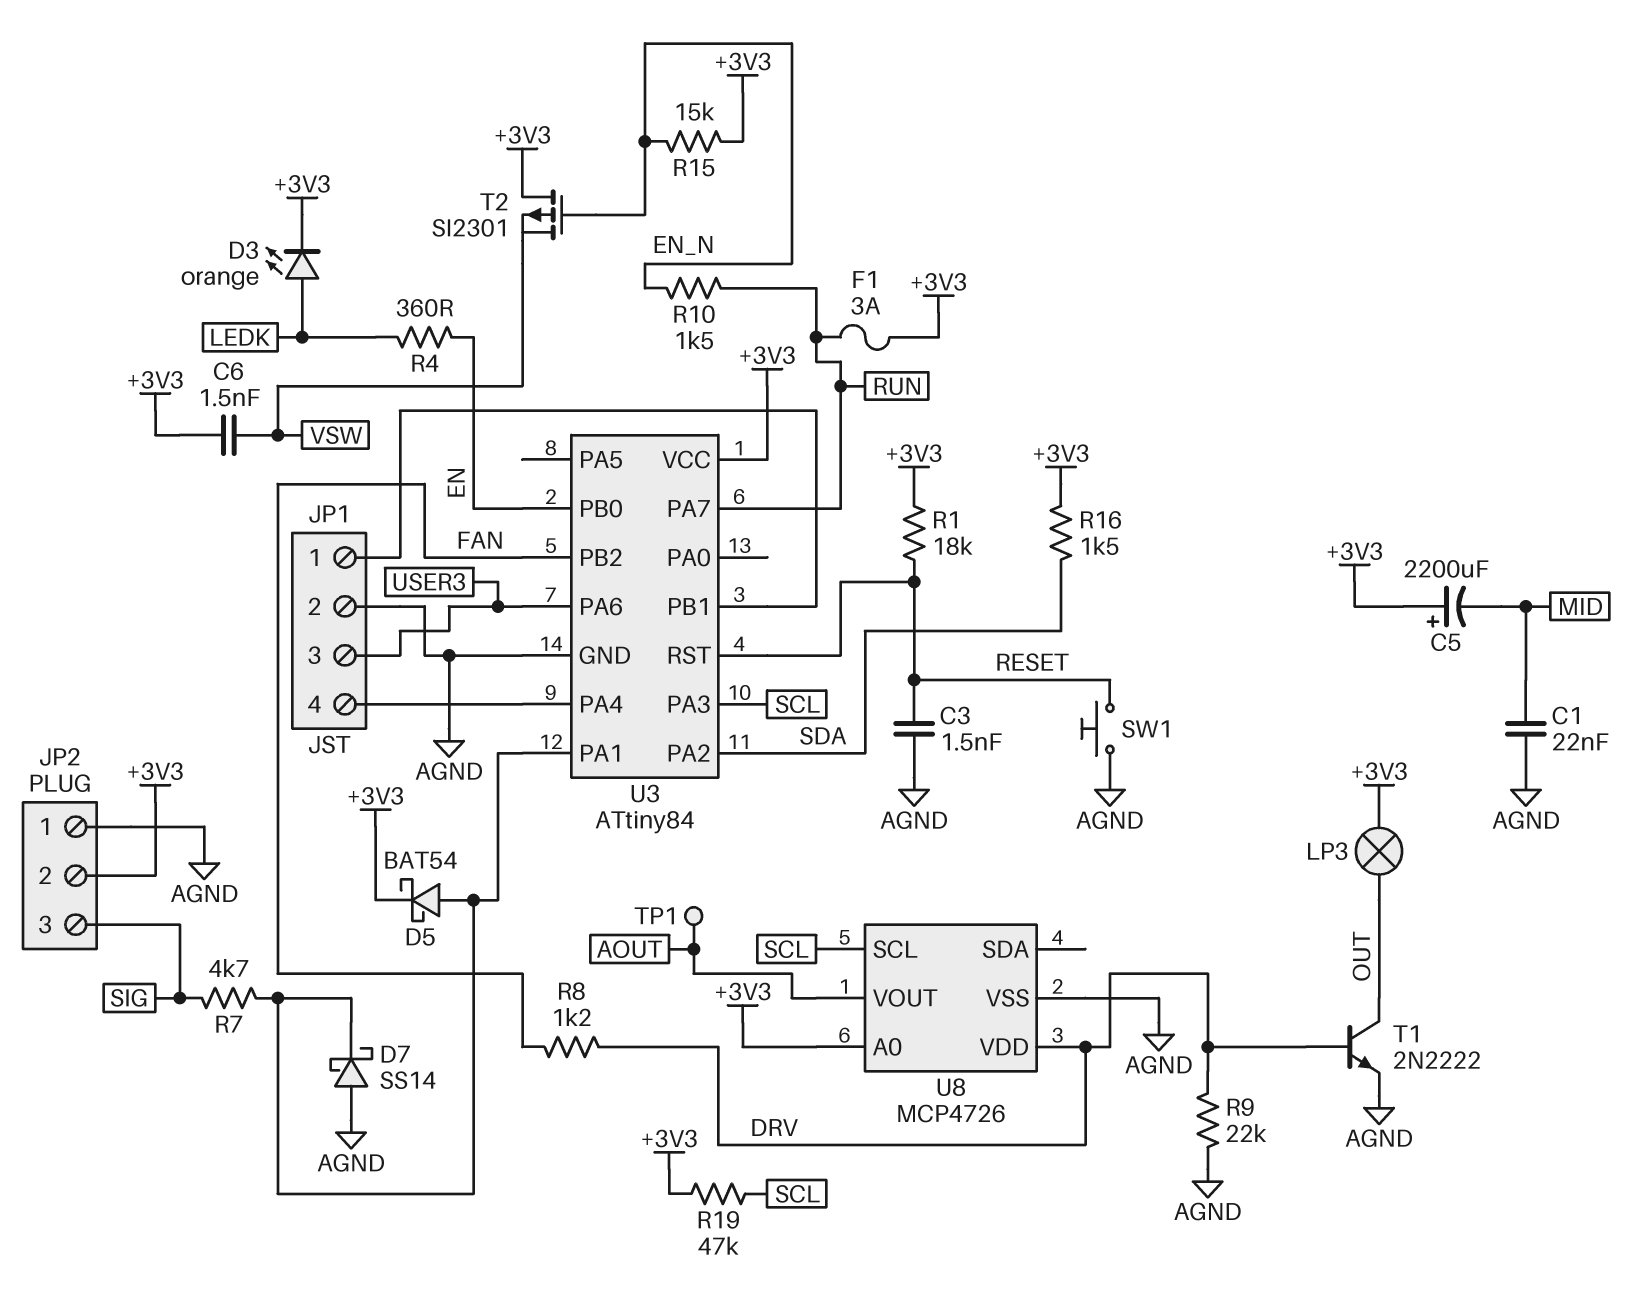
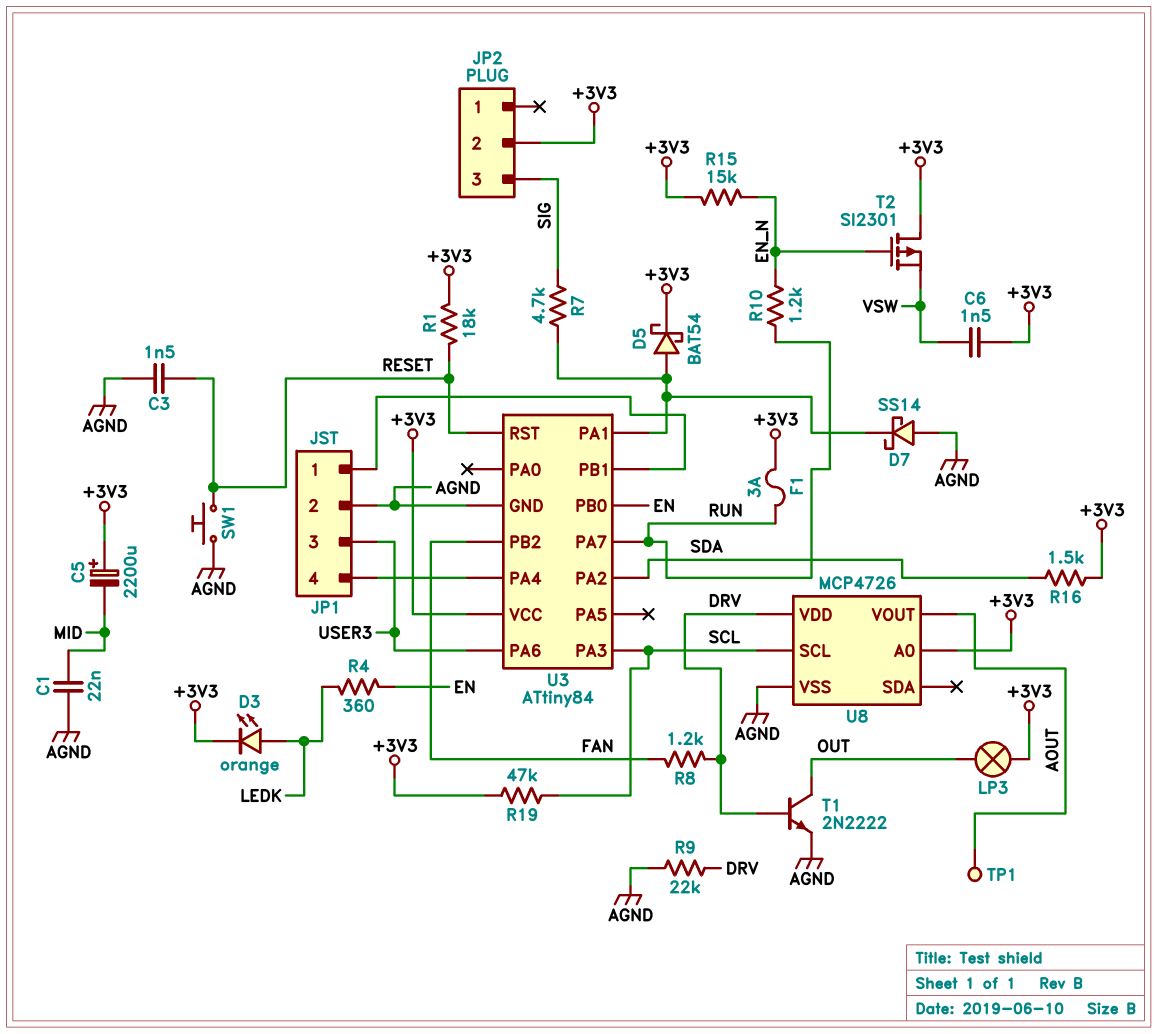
JP2 pin 1: AGND -> none
R10: 1.5k (EN_N, RUN) -> 1.2k (EN_N, RUN)

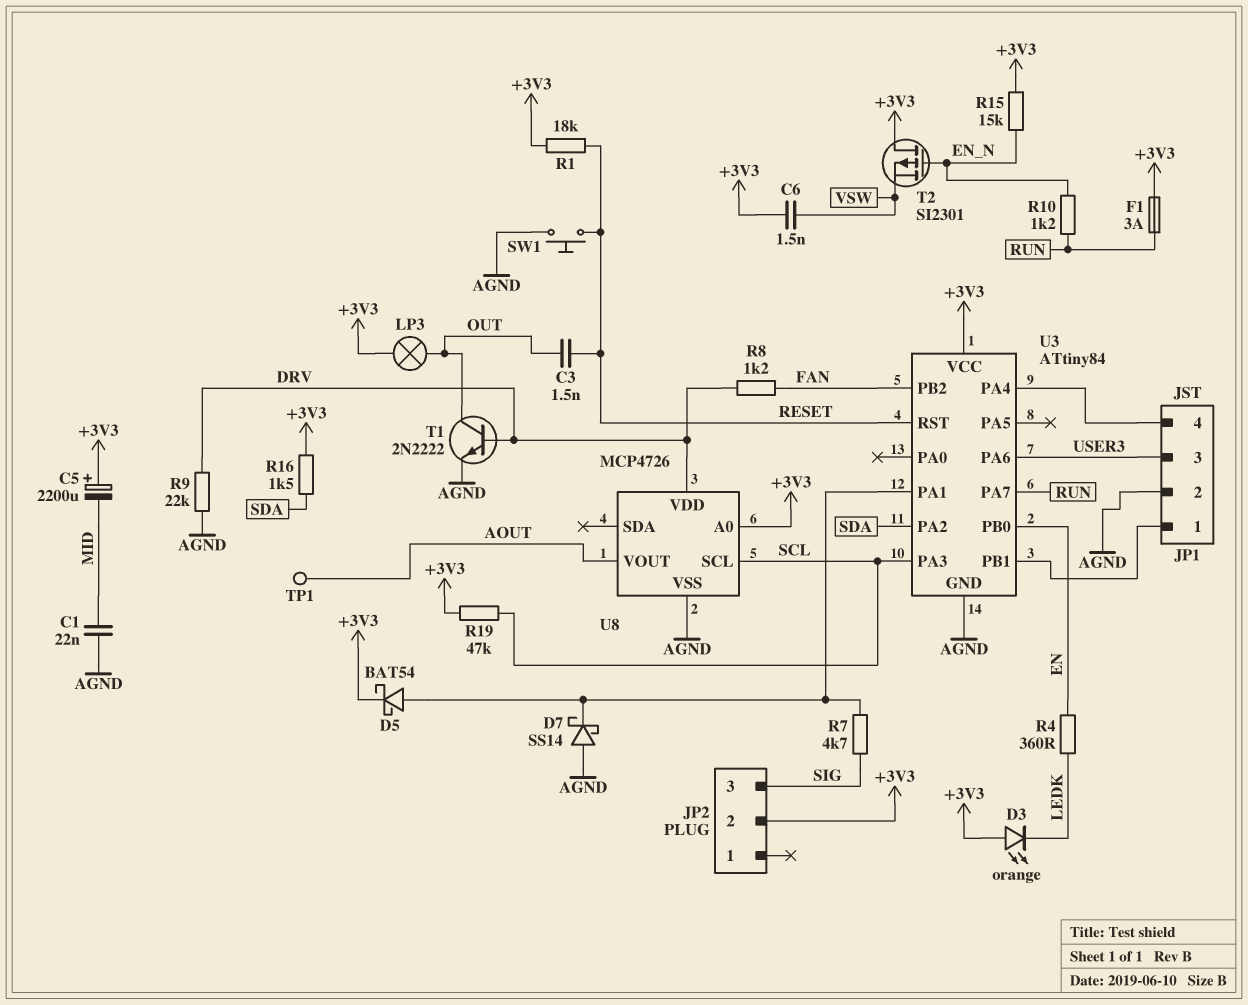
C3: 1.5nF (AGND, RESET) -> 1.5nF (OUT, RESET)
D3: LED orange (A LEDK, K +3V3) -> LED orange (A +3V3, K LEDK)

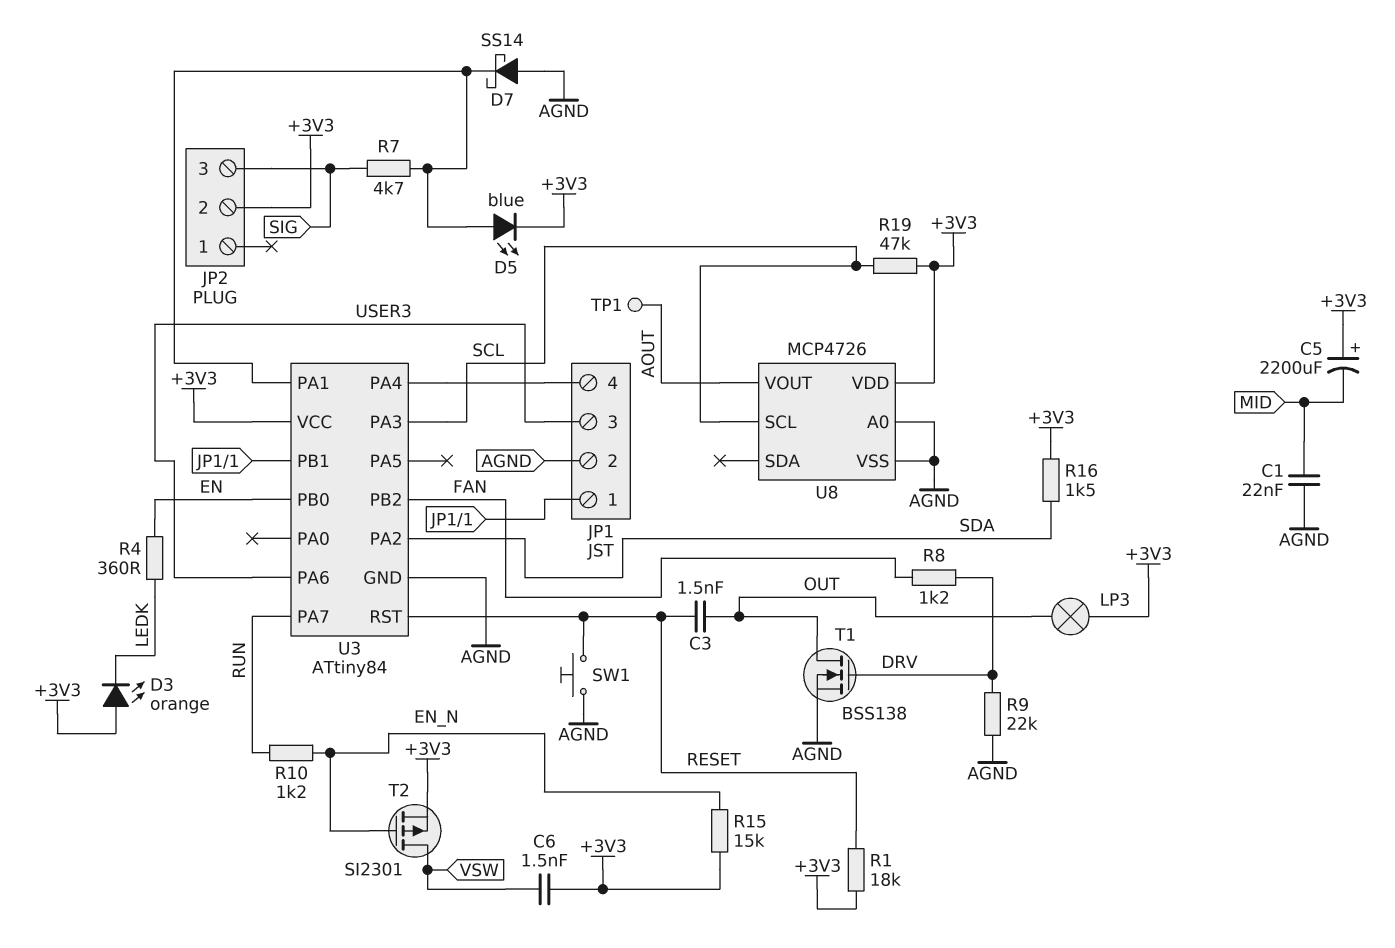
D5: schottky BAT54 (A U3/PA1, K +3V3) -> LED blue (A U3/PA1, K +3V3)
F1: 3A (+3V3, RUN) -> none
T1: NPN 2N2222 (B DRV, C OUT, E AGND) -> NMOS BSS138 (G DRV, D OUT, S AGND)
T2: PMOS SI2301 (G EN_N, D +3V3, S VSW) -> PMOS SI2301 (G EN_N, D VSW, S +3V3)
U8 pin A0: +3V3 -> AGND
U8 pin VDD: DRV -> +3V3

